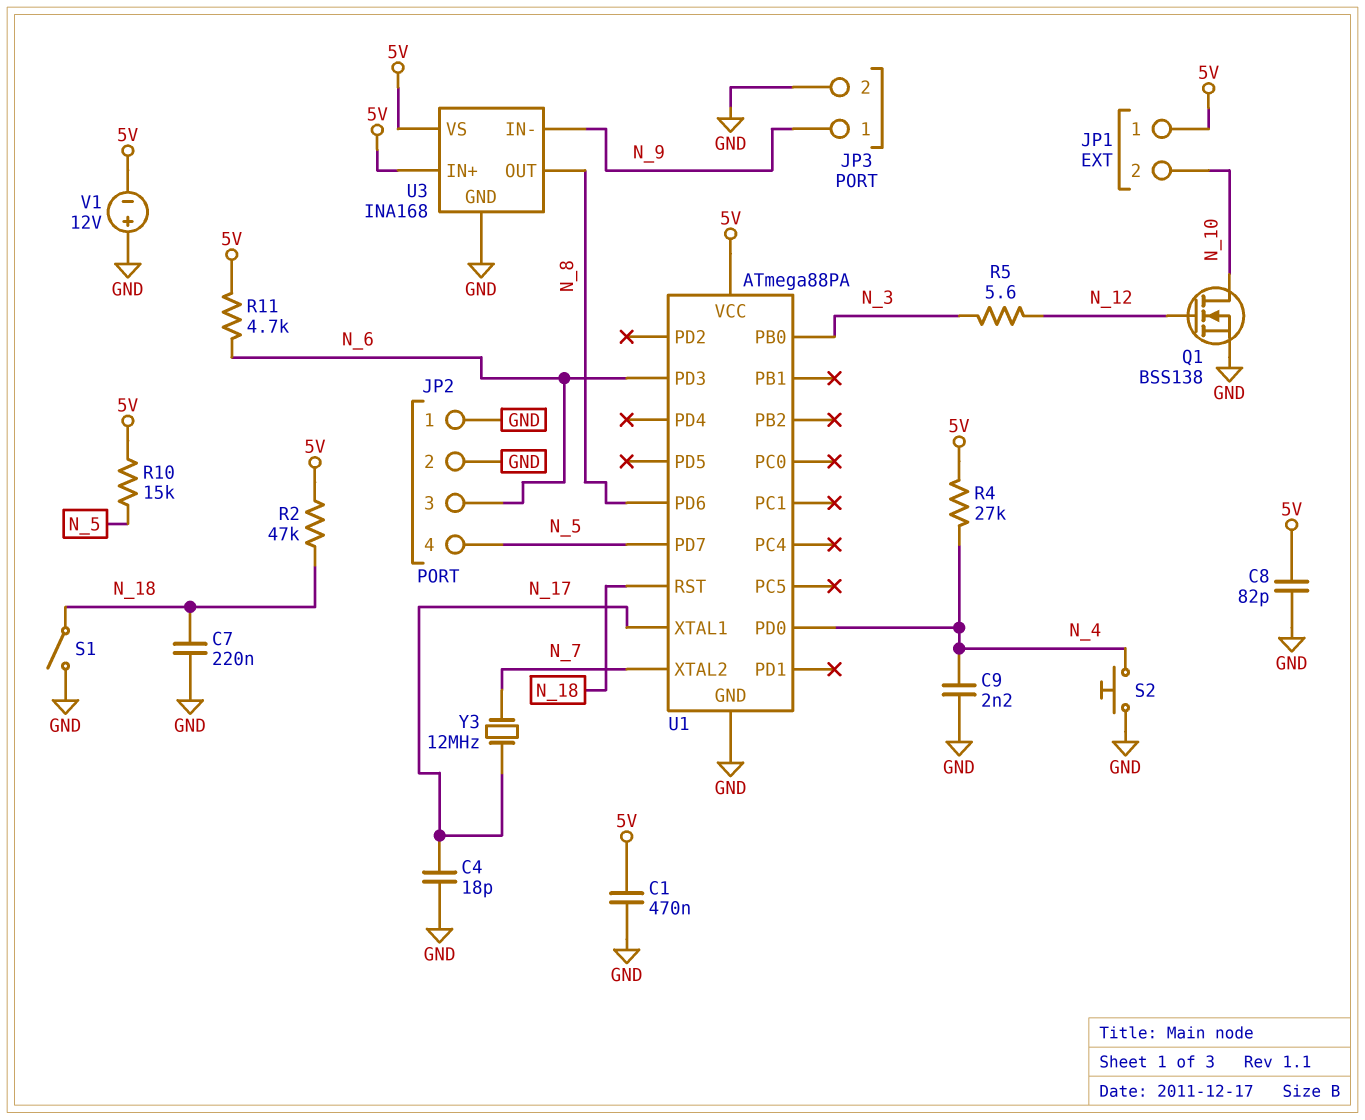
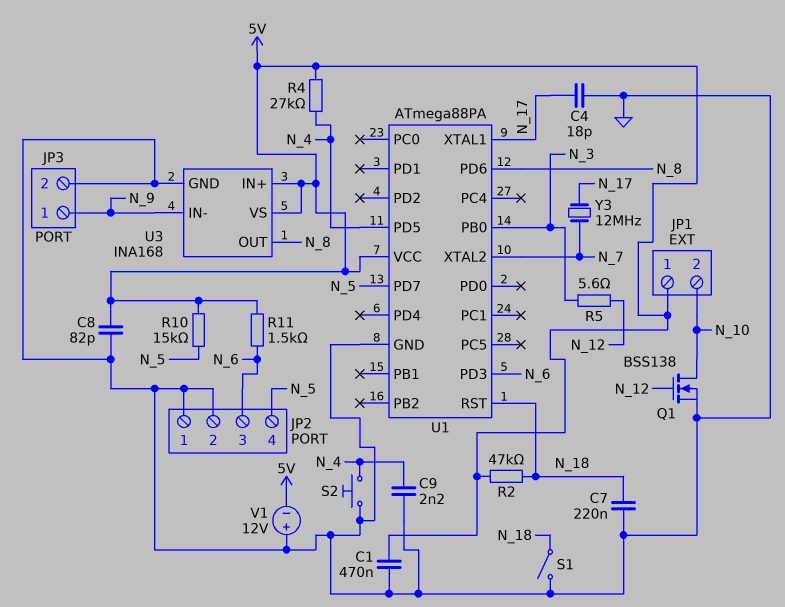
R11: 4.7k (5V, N_6) -> 1.5k (5V, N_6)
U1 pin PD0: N_4 -> none
U1 pin PD5: none -> N_4

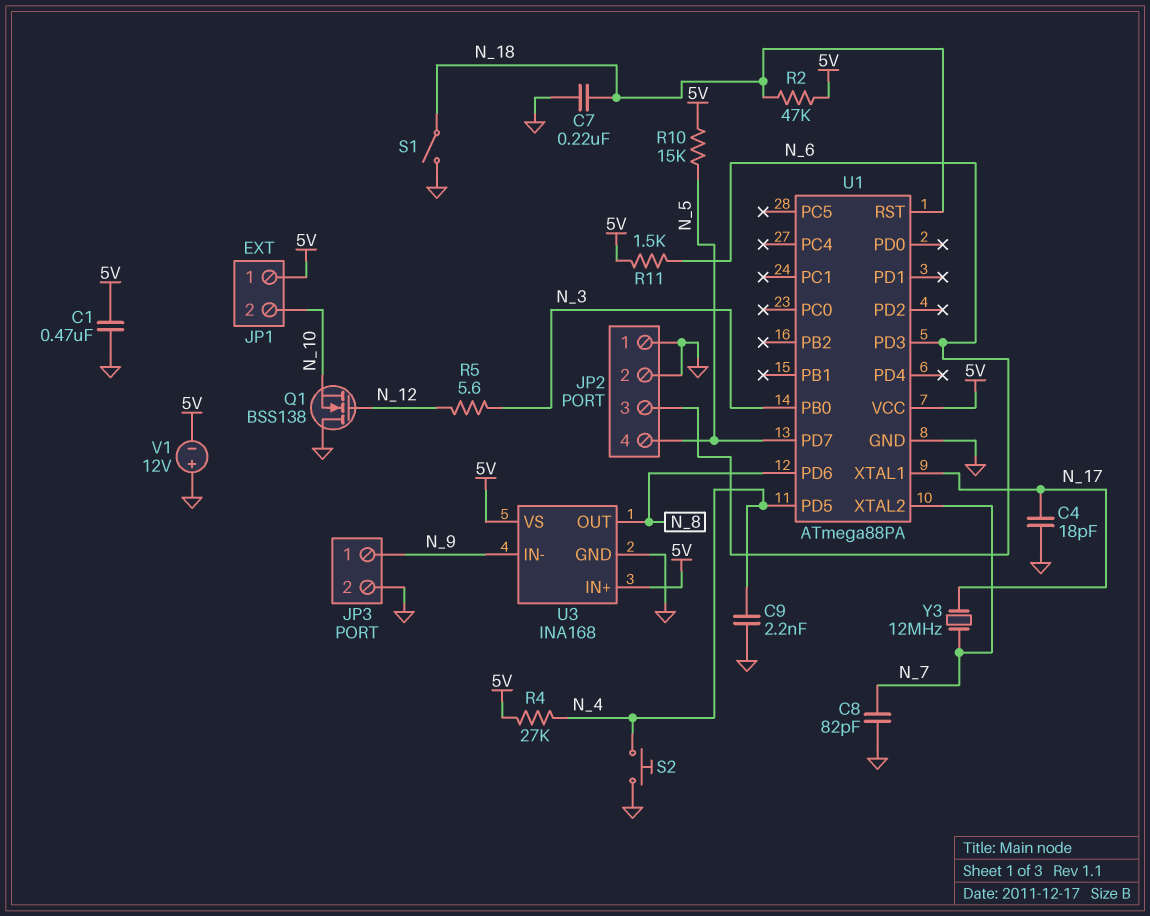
C8: 82pF (5V, GND) -> 82pF (GND, N_7)
Q1: NMOS BSS138 (G N_12, D N_10, S GND) -> NMOS BSS138 (G N_12, D GND, S N_10)

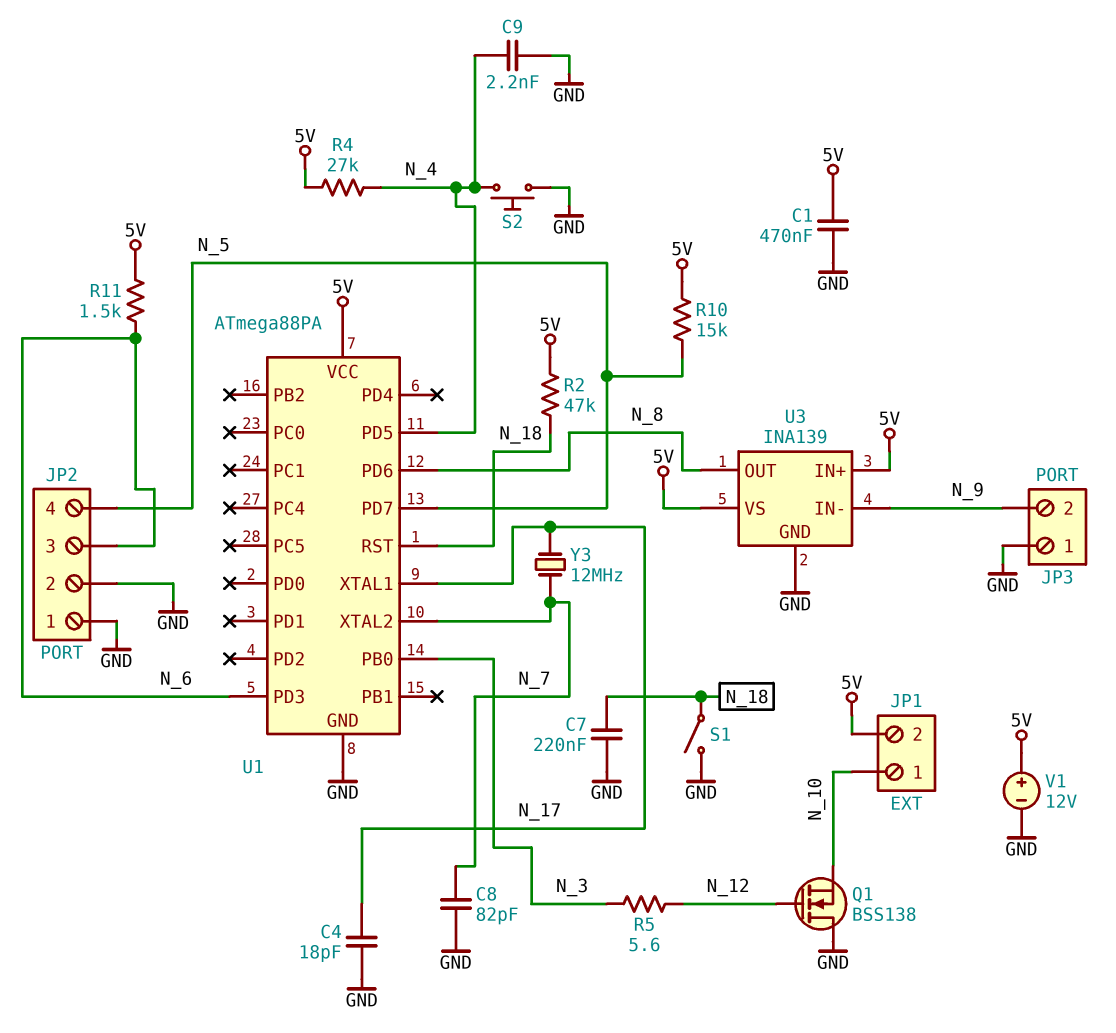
JP1 pin 1: 5V -> N_10
JP1 pin 2: N_10 -> 5V
JP3 pin 1: N_9 -> GND
JP3 pin 2: GND -> N_9
U3: INA168 -> INA139
V1: 12V (plus GND, minus 5V) -> 12V (plus 5V, minus GND)

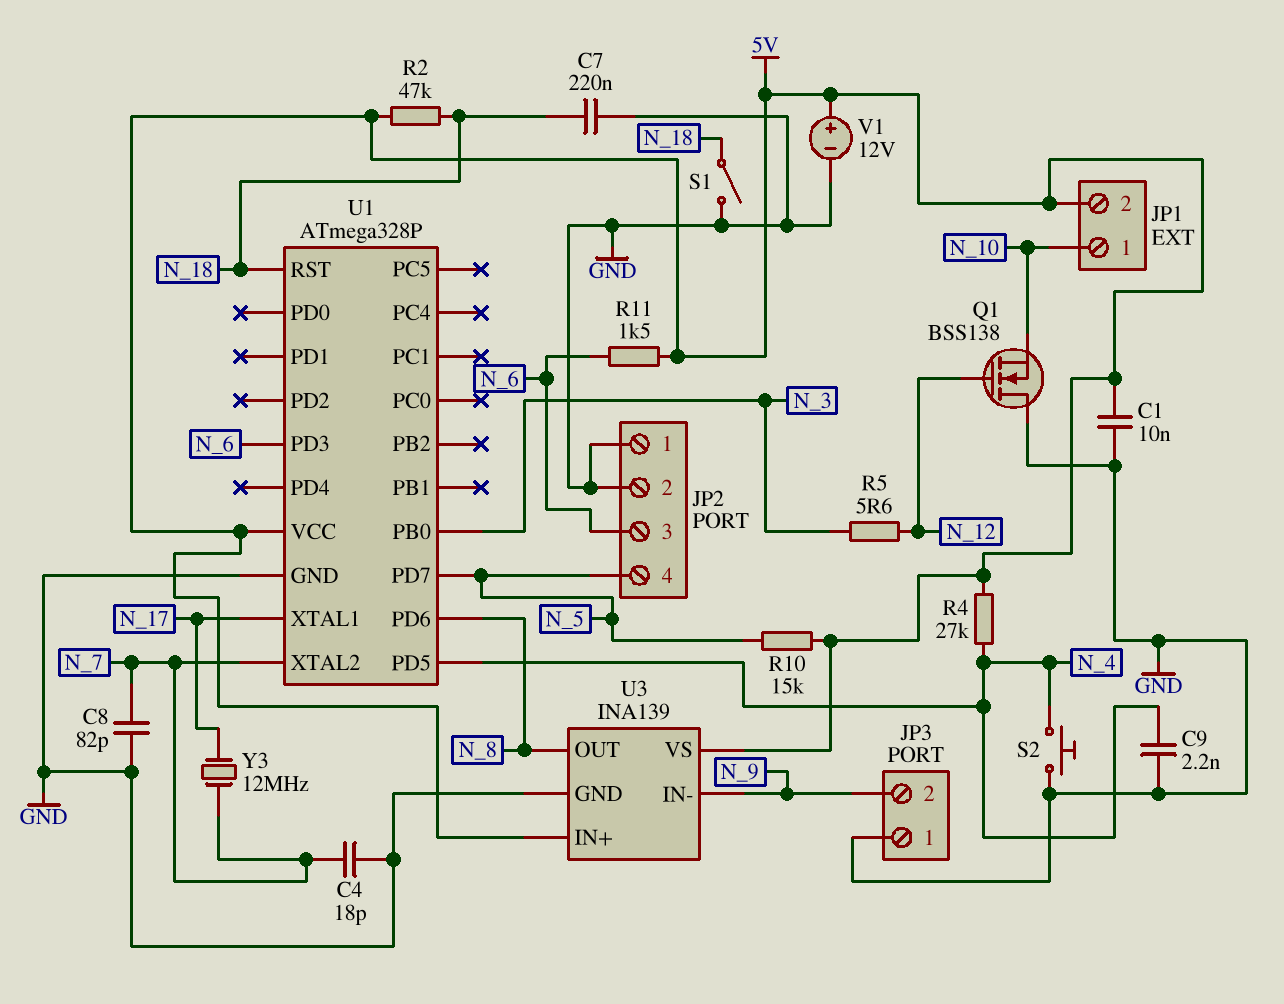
C1: 470nF (5V, GND) -> 10nF (5V, GND)
C4: 18pF (GND, N_17) -> 18pF (GND, N_7)
U1: ATmega88PA -> ATmega328P

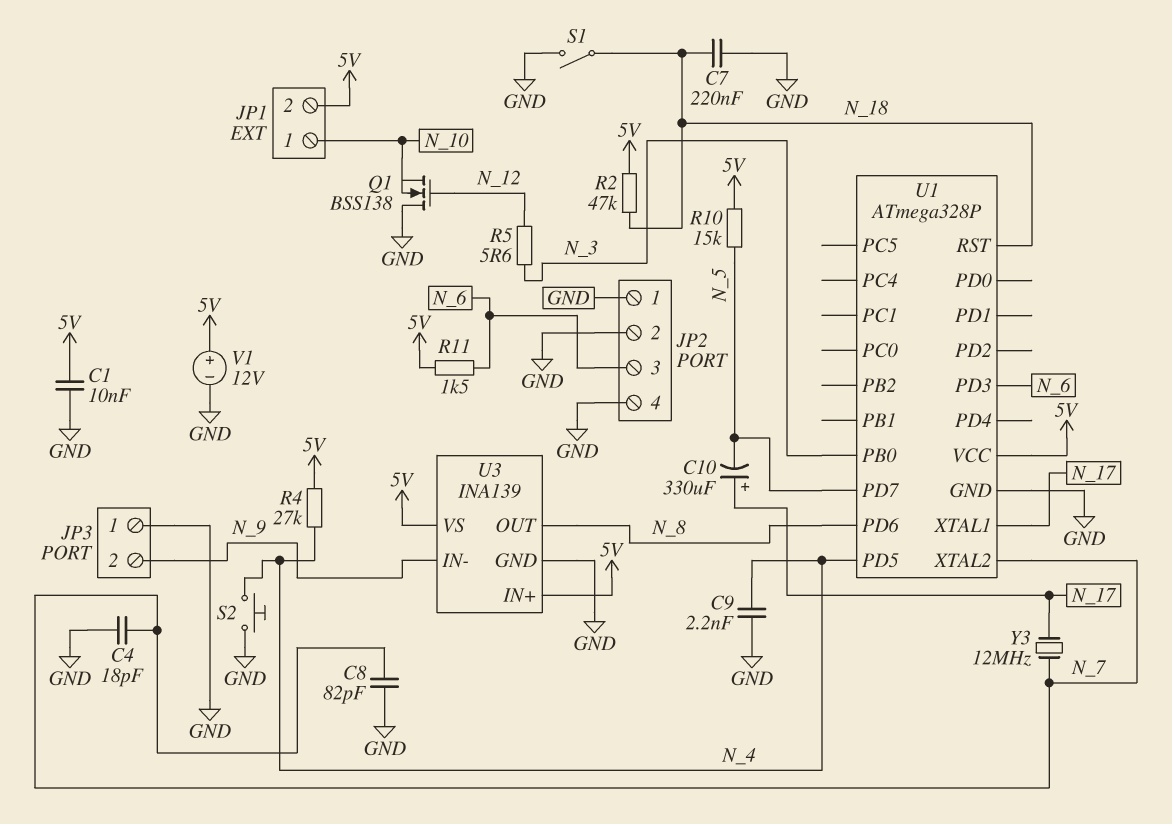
C10: none -> 330uF (plus N_17, minus N_5)
JP2 pin 4: N_5 -> GND

